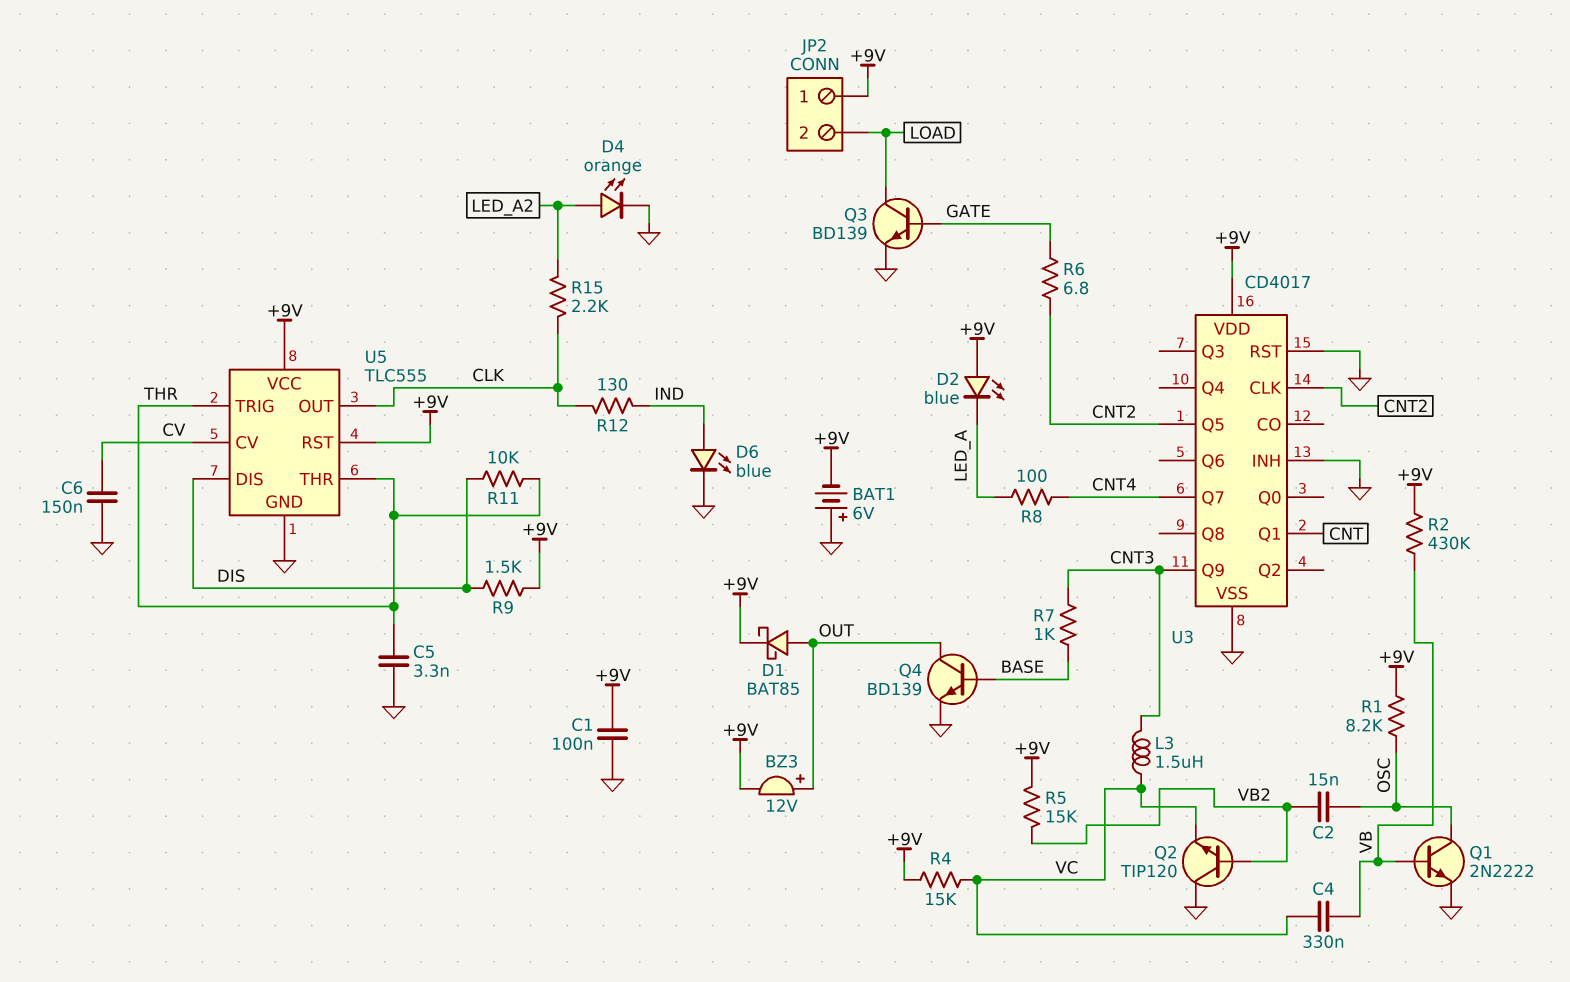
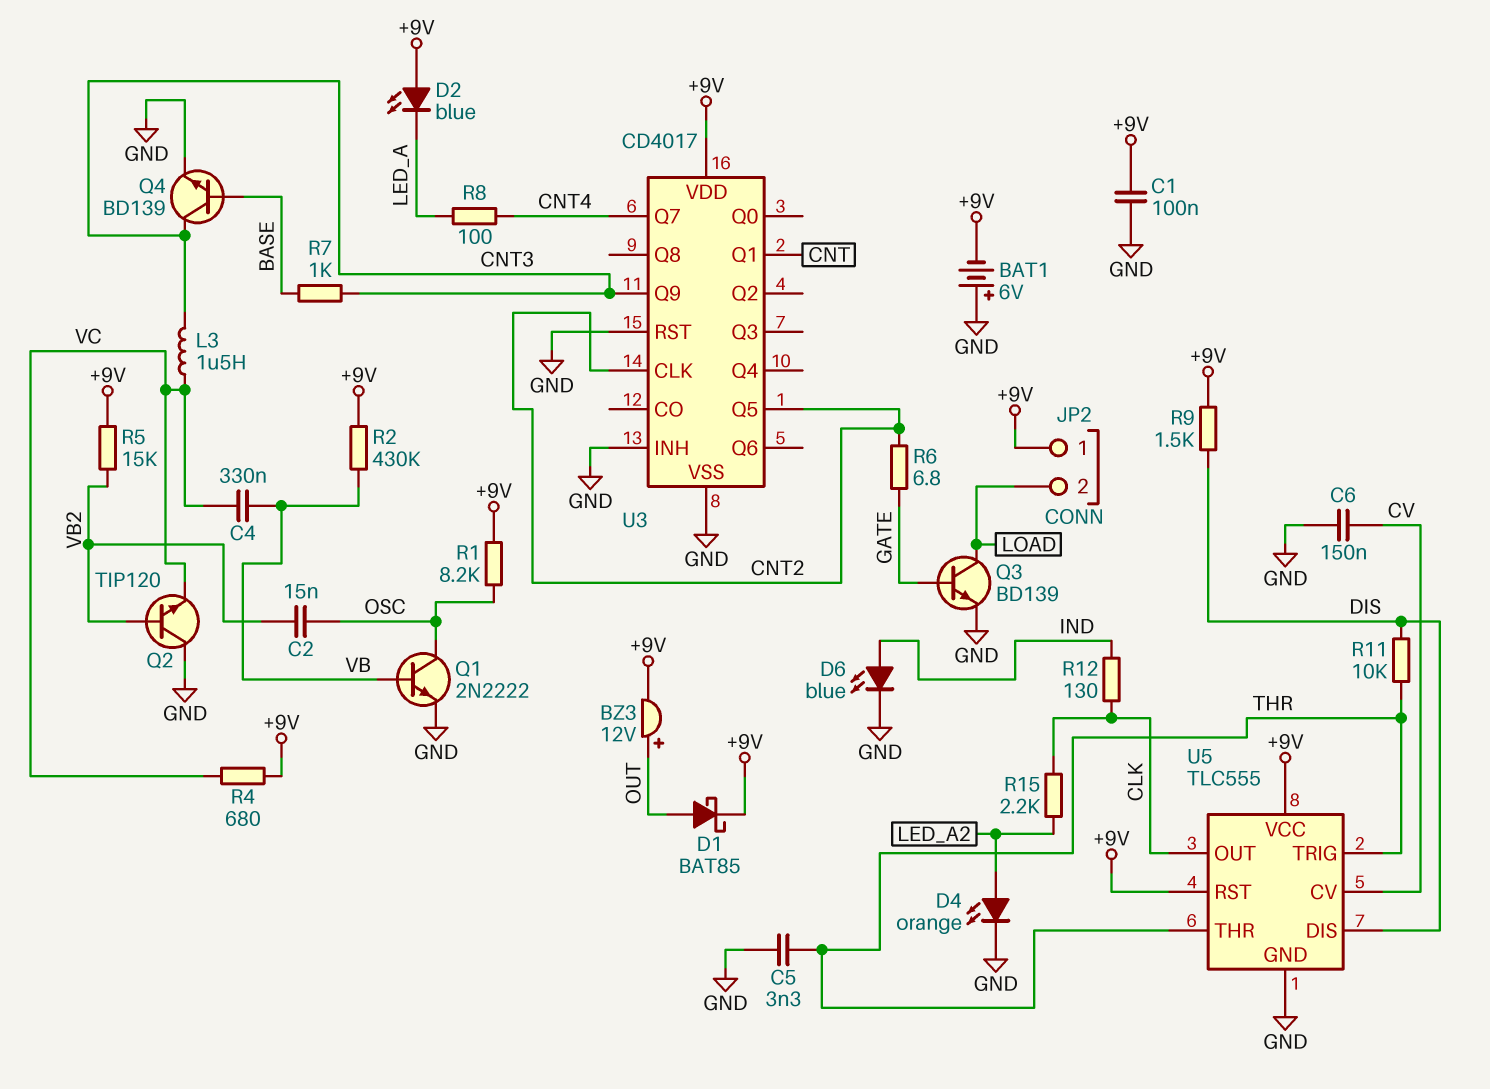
Q4: NPN BD139 (B BASE, C OUT, E GND) -> NPN BD139 (B BASE, C CNT3, E GND)
R4: 15k (+9V, VC) -> 680 (+9V, VC)

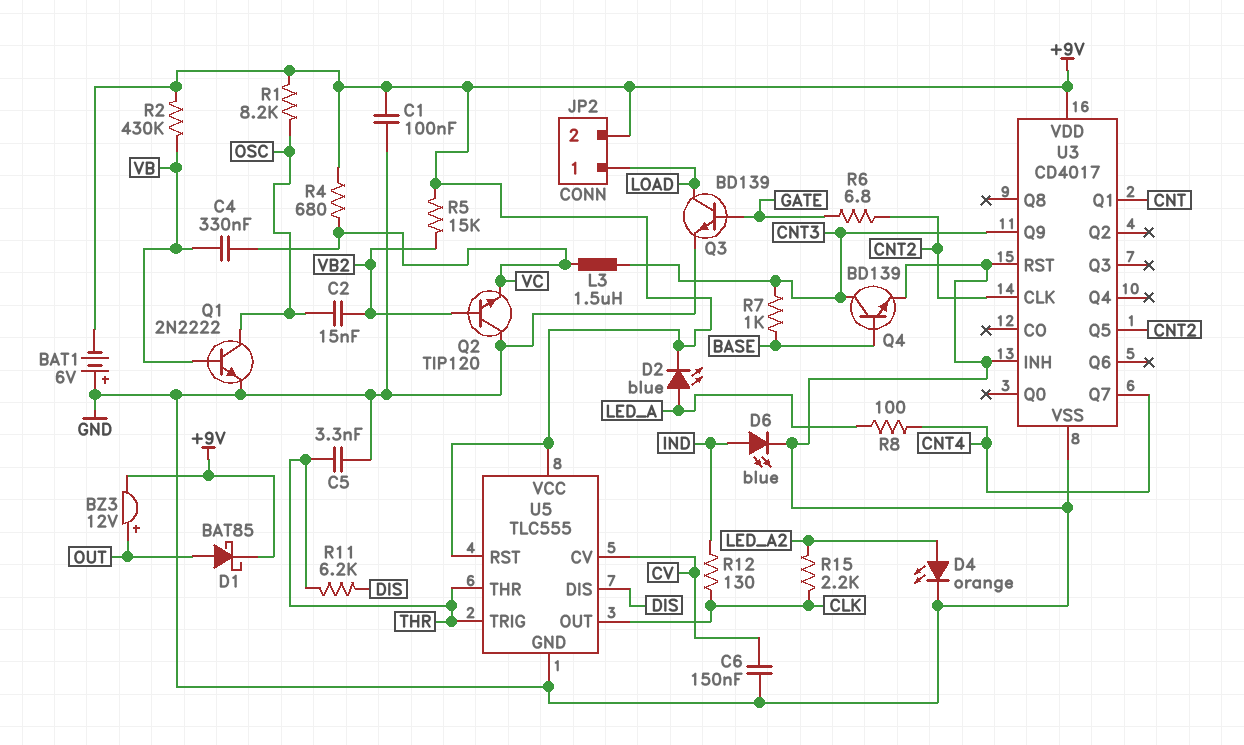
D2: LED blue (A +9V, K LED_A) -> LED blue (A LED_A, K +9V)
JP2 pin 1: +9V -> LOAD
JP2 pin 2: LOAD -> +9V
R9: 1.5k (+9V, DIS) -> none
R11: 10k (DIS, THR) -> 6.2k (DIS, THR)

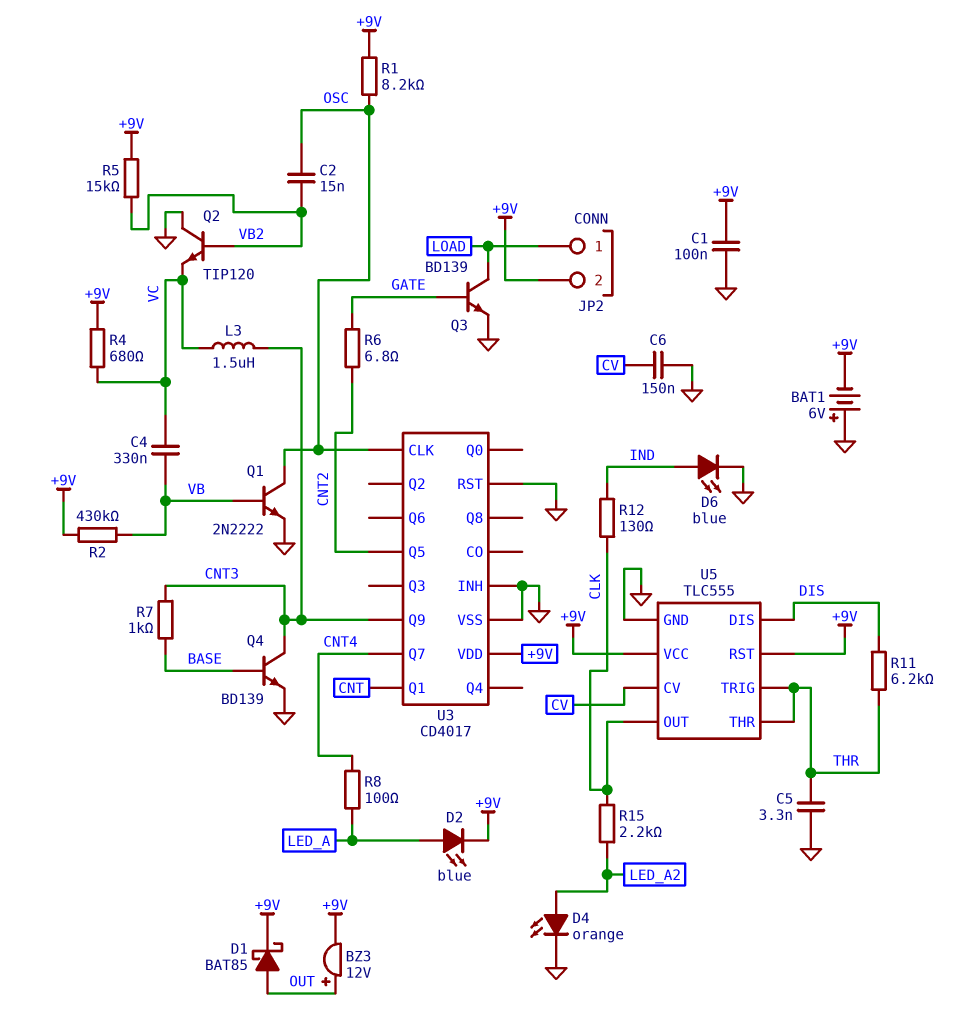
U3 pin CLK: CNT2 -> OSC

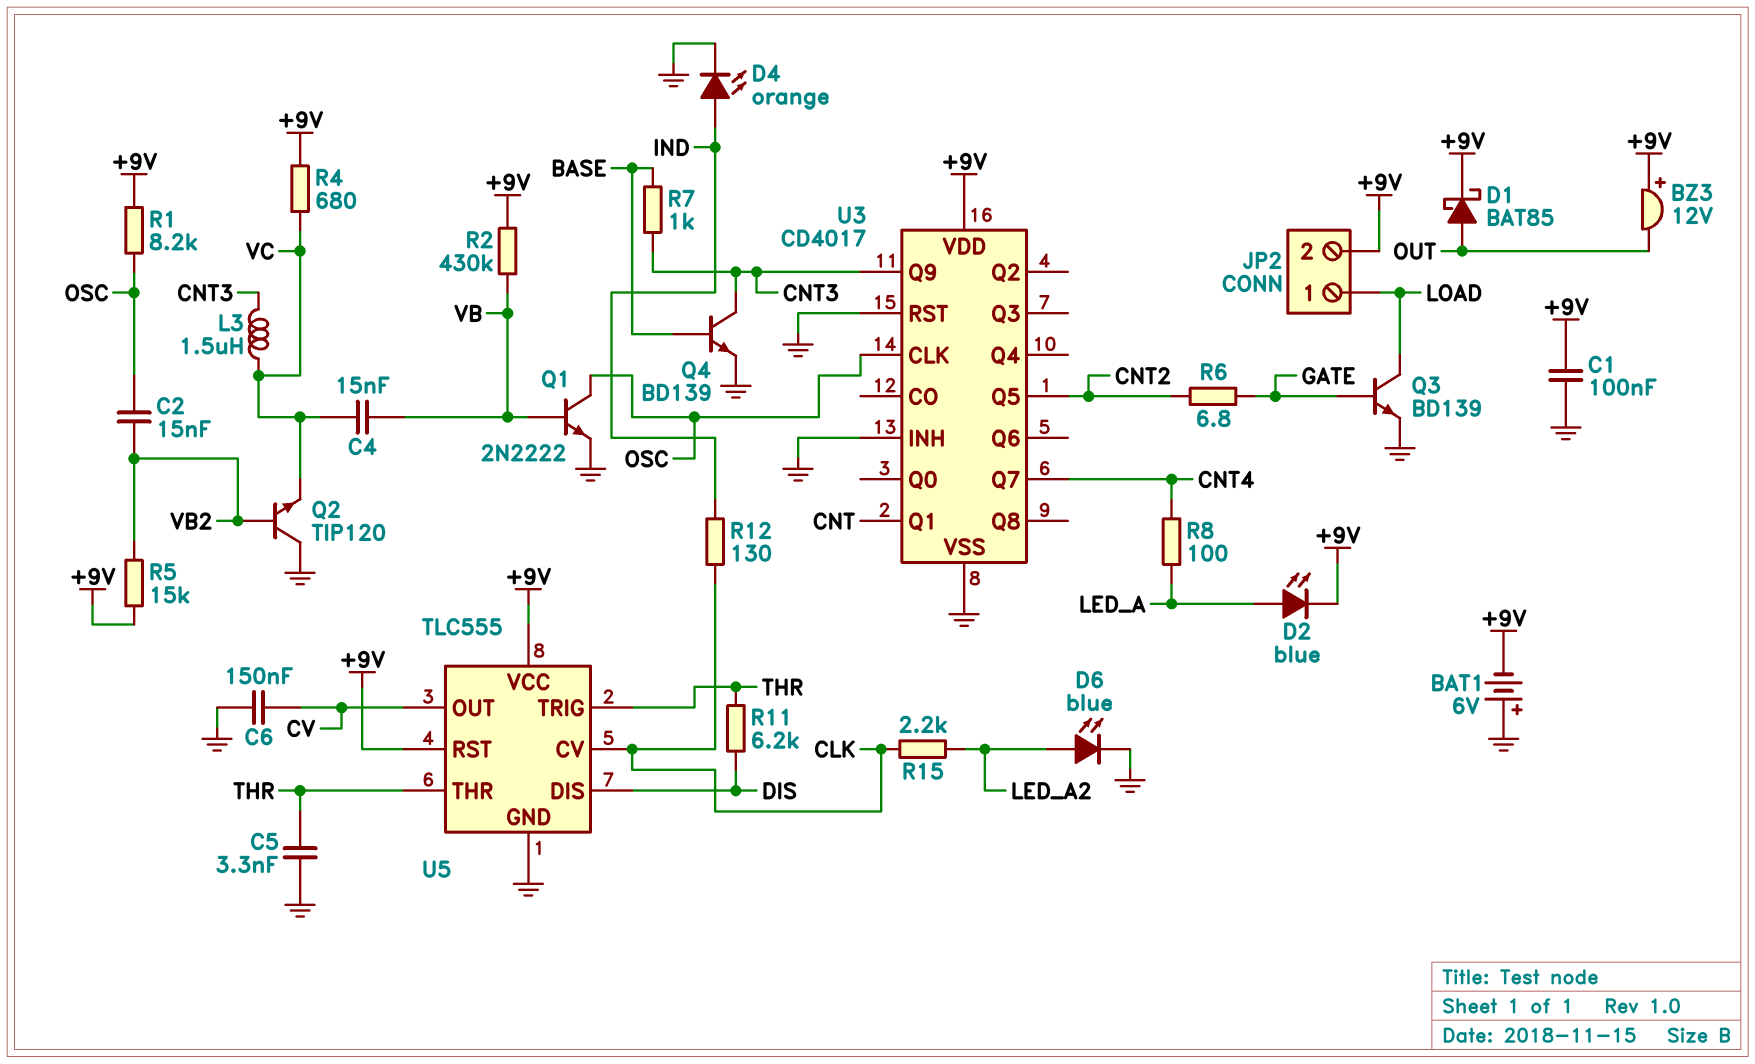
BZ3: buzzer 12V (plus OUT, minus +9V) -> buzzer 12V (plus +9V, minus OUT)
C4: 330nF (VB, VC) -> 15nF (VB, VC)
D4: LED orange (A LED_A2, K GND) -> LED orange (A IND, K GND)
D6: LED blue (A IND, K GND) -> LED blue (A LED_A2, K GND)
U5 pin CV: CV -> CLK
U5 pin OUT: CLK -> CV

